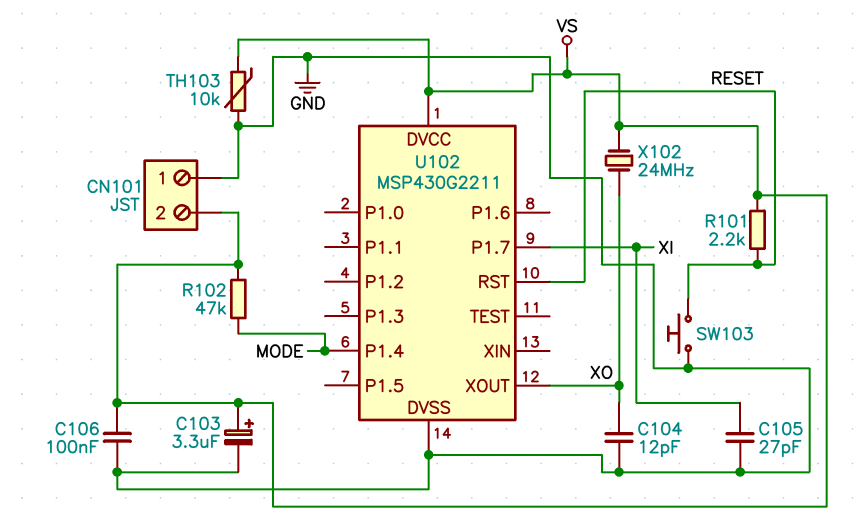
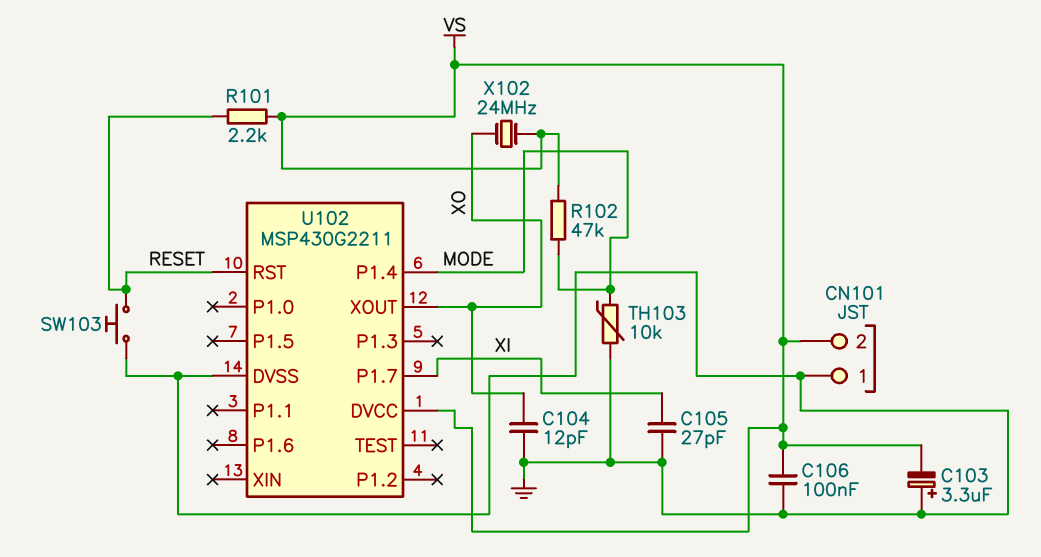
C103: 3.3uF (plus VS, minus GND) -> 3.3uF (plus GND, minus VS)
TH103: 10k (GND, VS) -> 10k (GND, MODE)

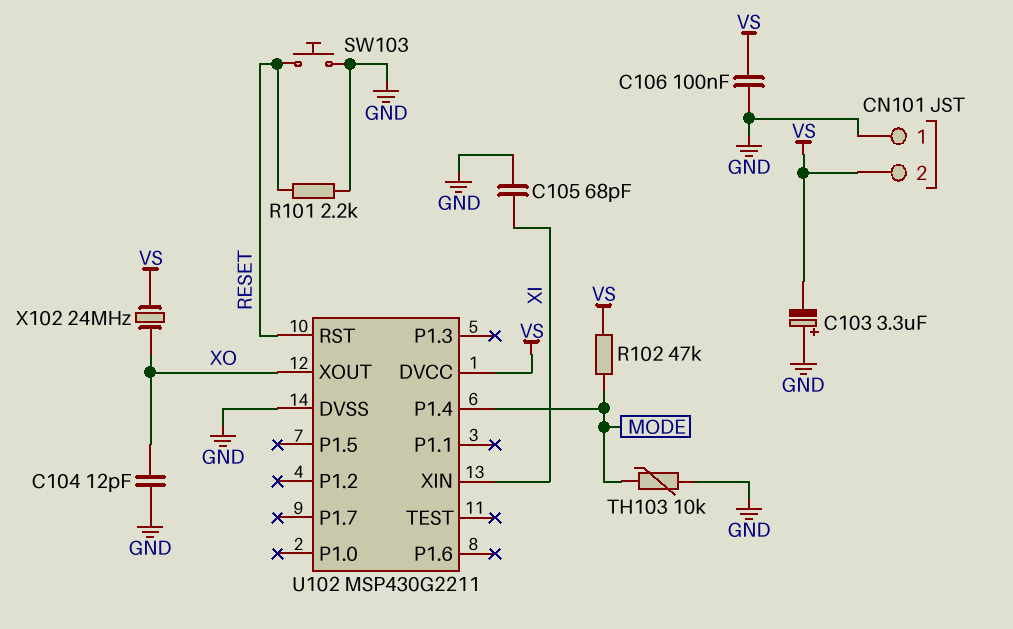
C105: 27pF (GND, XI) -> 68pF (GND, XI)
R101: 2.2k (RESET, VS) -> 2.2k (GND, RESET)
U102 pin P1.7: XI -> none
U102 pin XIN: none -> XI

